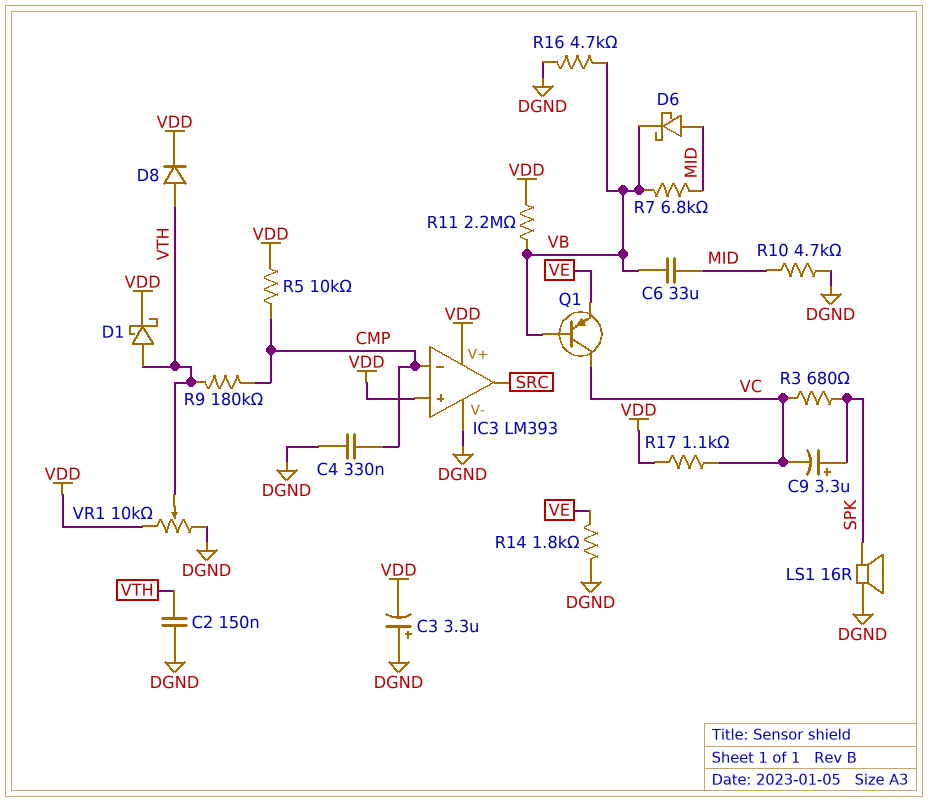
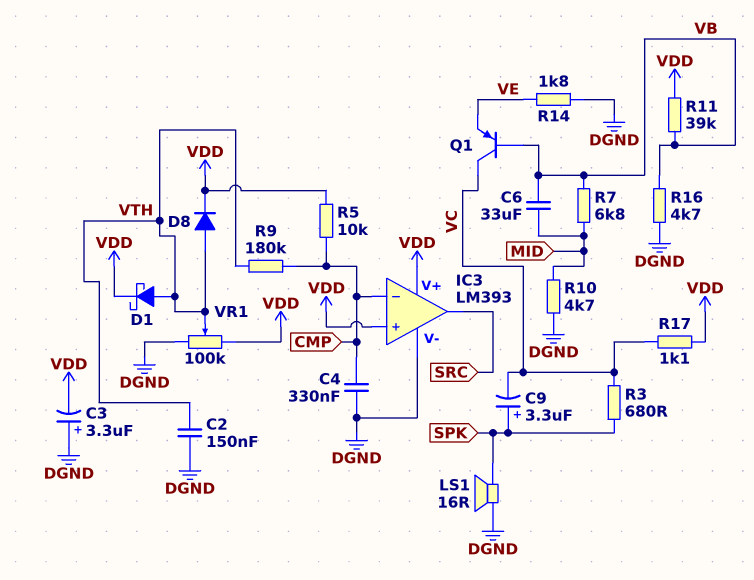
D6: schottky (A MID, K VB) -> none
R11: 2.2M (VB, VDD) -> 39k (VB, VDD)
VR1: 10k (DGND, VDD, wiper VTH) -> 100k (DGND, VDD, wiper VTH)

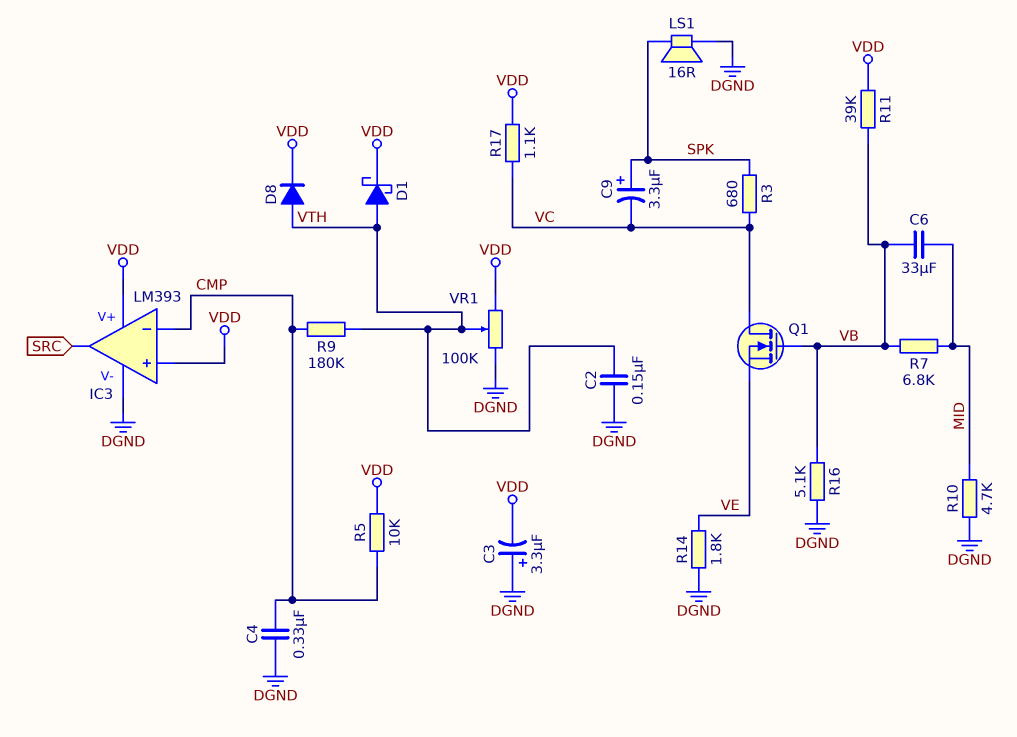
Q1: PNP (B VB, C VC, E VE) -> NMOS (G VB, D VC, S VE)
R16: 4.7k (DGND, VB) -> 5.1k (DGND, VB)

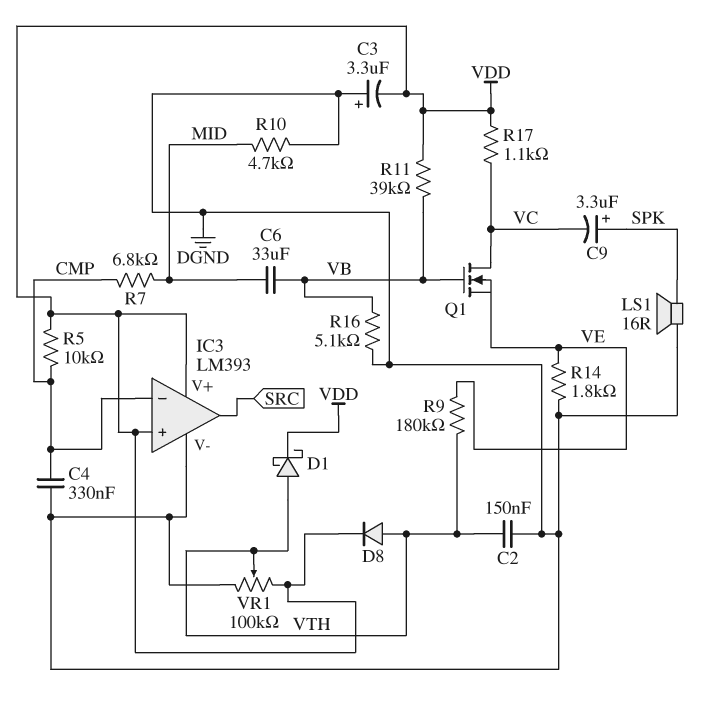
R3: 680 (SPK, VC) -> none
R7: 6.8k (MID, VB) -> 6.8k (CMP, MID)
R9: 180k (CMP, VTH) -> 180k (VE, VTH)

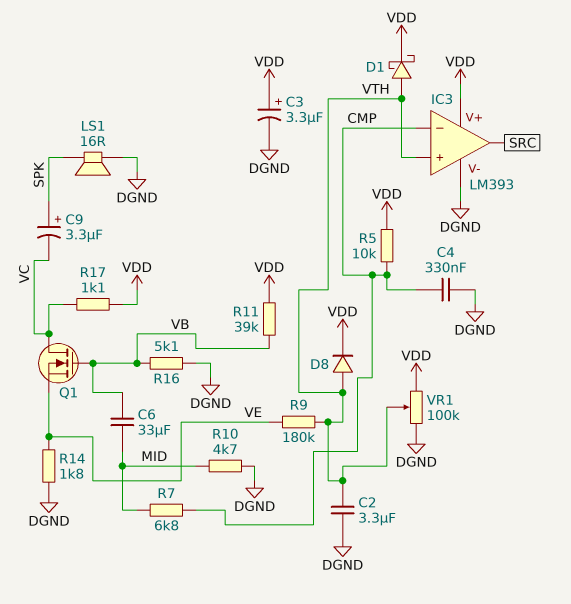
C2: 150nF (DGND, VTH) -> 3.3uF (DGND, VTH)
C3: 3.3uF (plus DGND, minus VDD) -> 3.3uF (plus VDD, minus DGND)
IC3 pin in+: VDD -> VTH

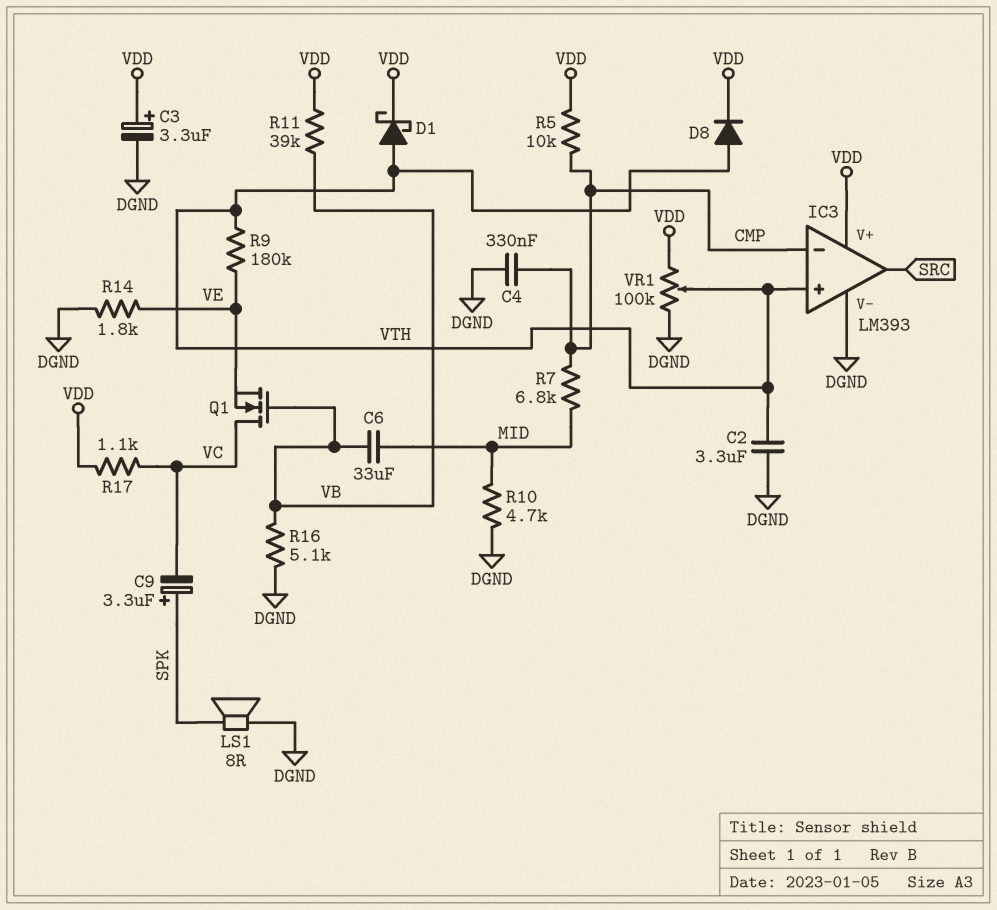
LS1: speaker 16R (DGND, SPK) -> speaker 8R (DGND, SPK)

